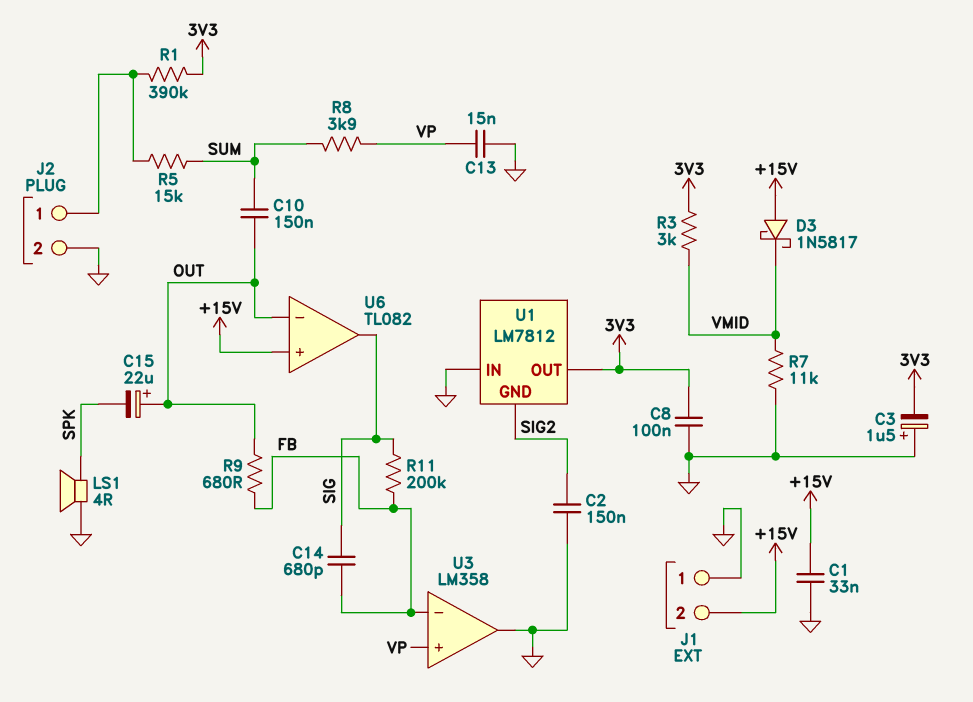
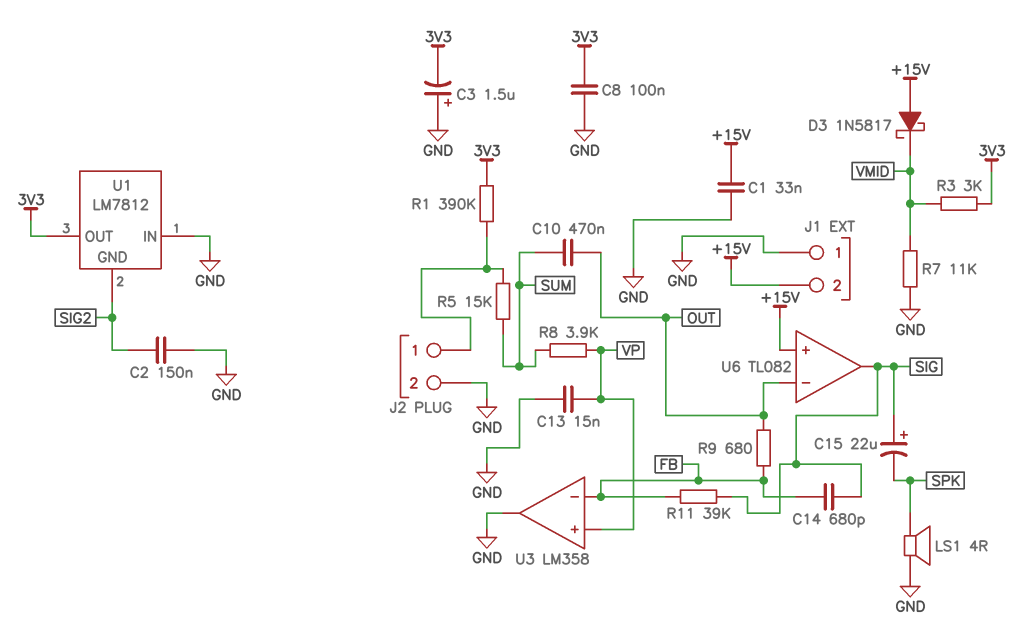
C10: 150nF (OUT, SUM) -> 470nF (OUT, SUM)
C15: 22uF (plus OUT, minus SPK) -> 22uF (plus SIG, minus SPK)
R11: 200k (FB, SIG) -> 39k (FB, SIG)

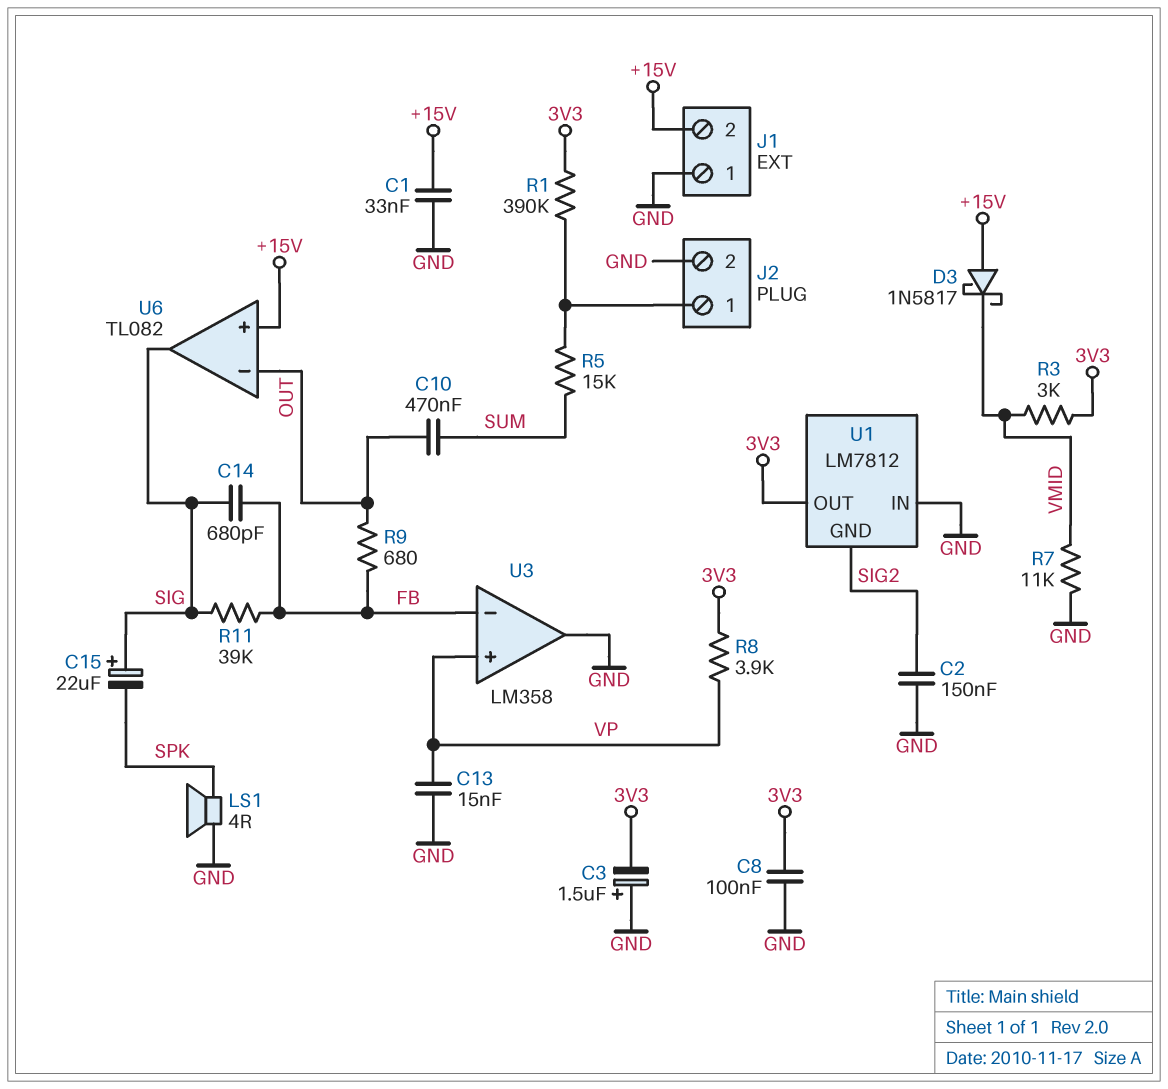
R8: 3.9k (SUM, VP) -> 3.9k (3V3, VP)

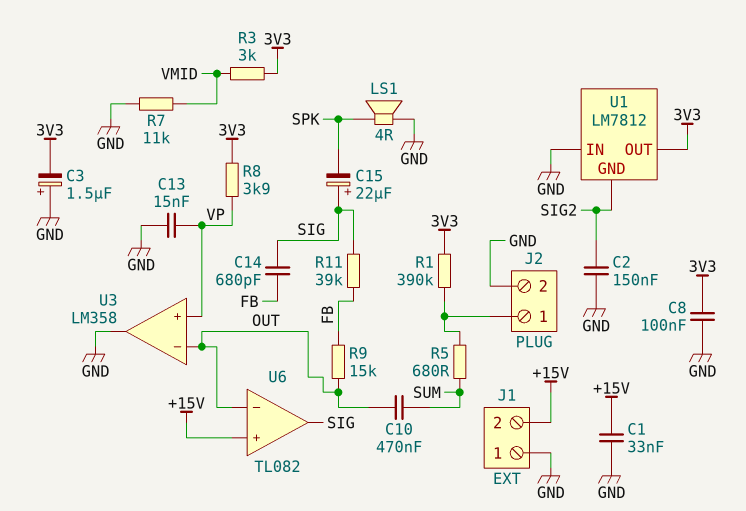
D3: schottky 1N5817 (A +15V, K VMID) -> none
R5: 15k (J2/1, SUM) -> 680 (J2/1, SUM)
R9: 680 (FB, OUT) -> 15k (FB, OUT)
U3 pin in-: FB -> OUT

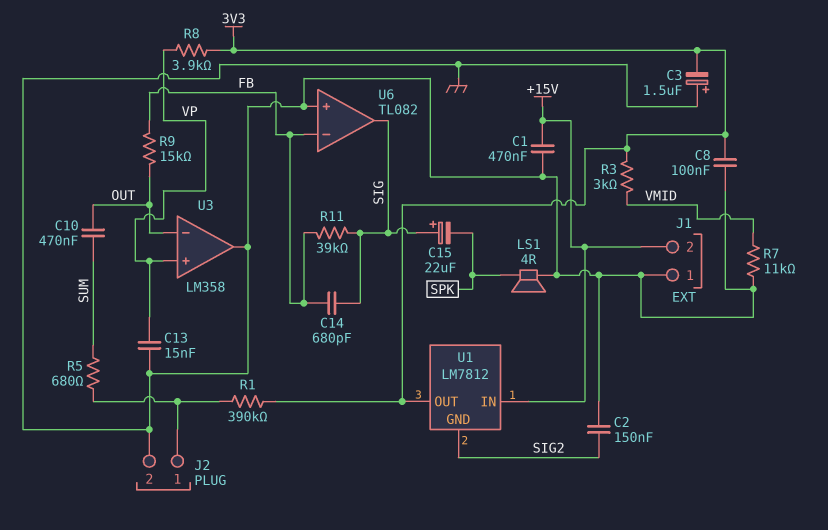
C1: 33nF (+15V, GND) -> 470nF (+15V, GND)
U1 pin IN: GND -> +15V
U6 pin in+: +15V -> GND
U6 pin in-: OUT -> FB

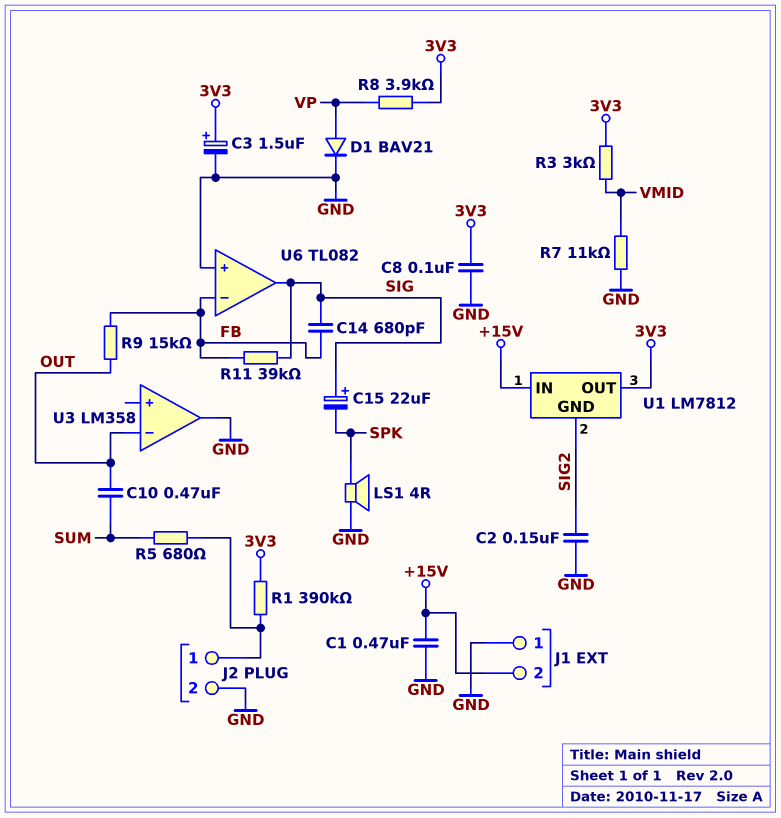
C3: 1.5uF (plus GND, minus 3V3) -> 1.5uF (plus 3V3, minus GND)
C13: 15nF (GND, VP) -> none
D1: none -> diode BAV21 (A VP, K GND)
U3 pin in+: VP -> none

